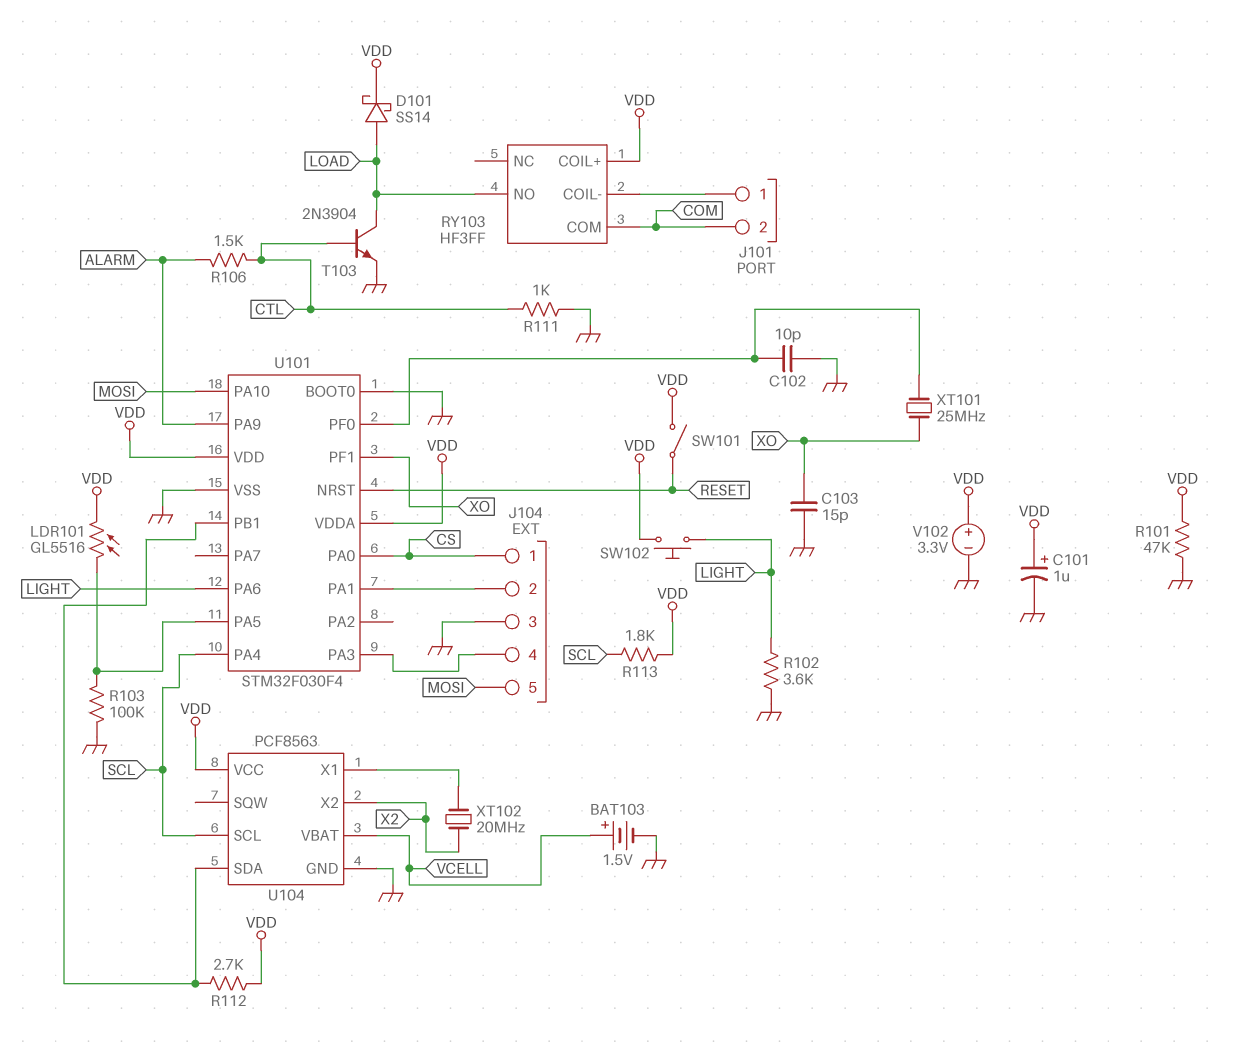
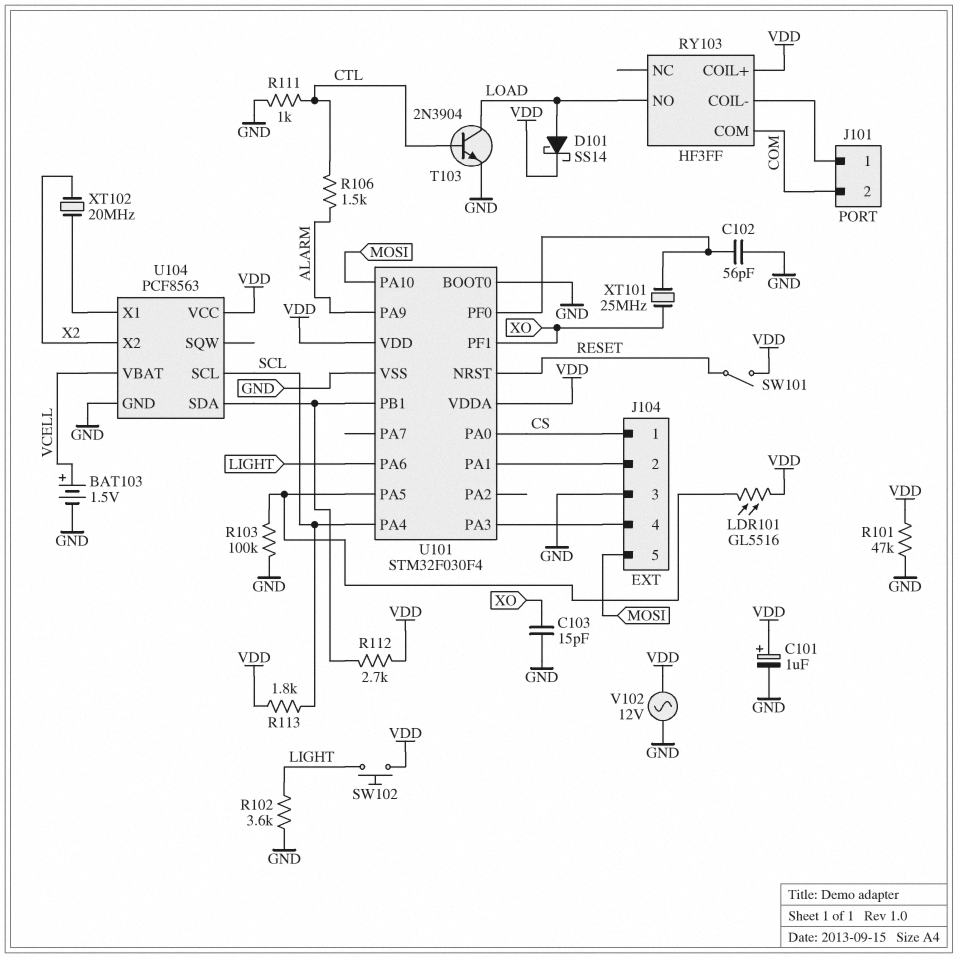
C102: 10pF (GND, U101/PF0) -> 56pF (GND, U101/PF0)
V102: 3.3V (plus VDD, minus GND) -> AC 12V (GND, VDD)

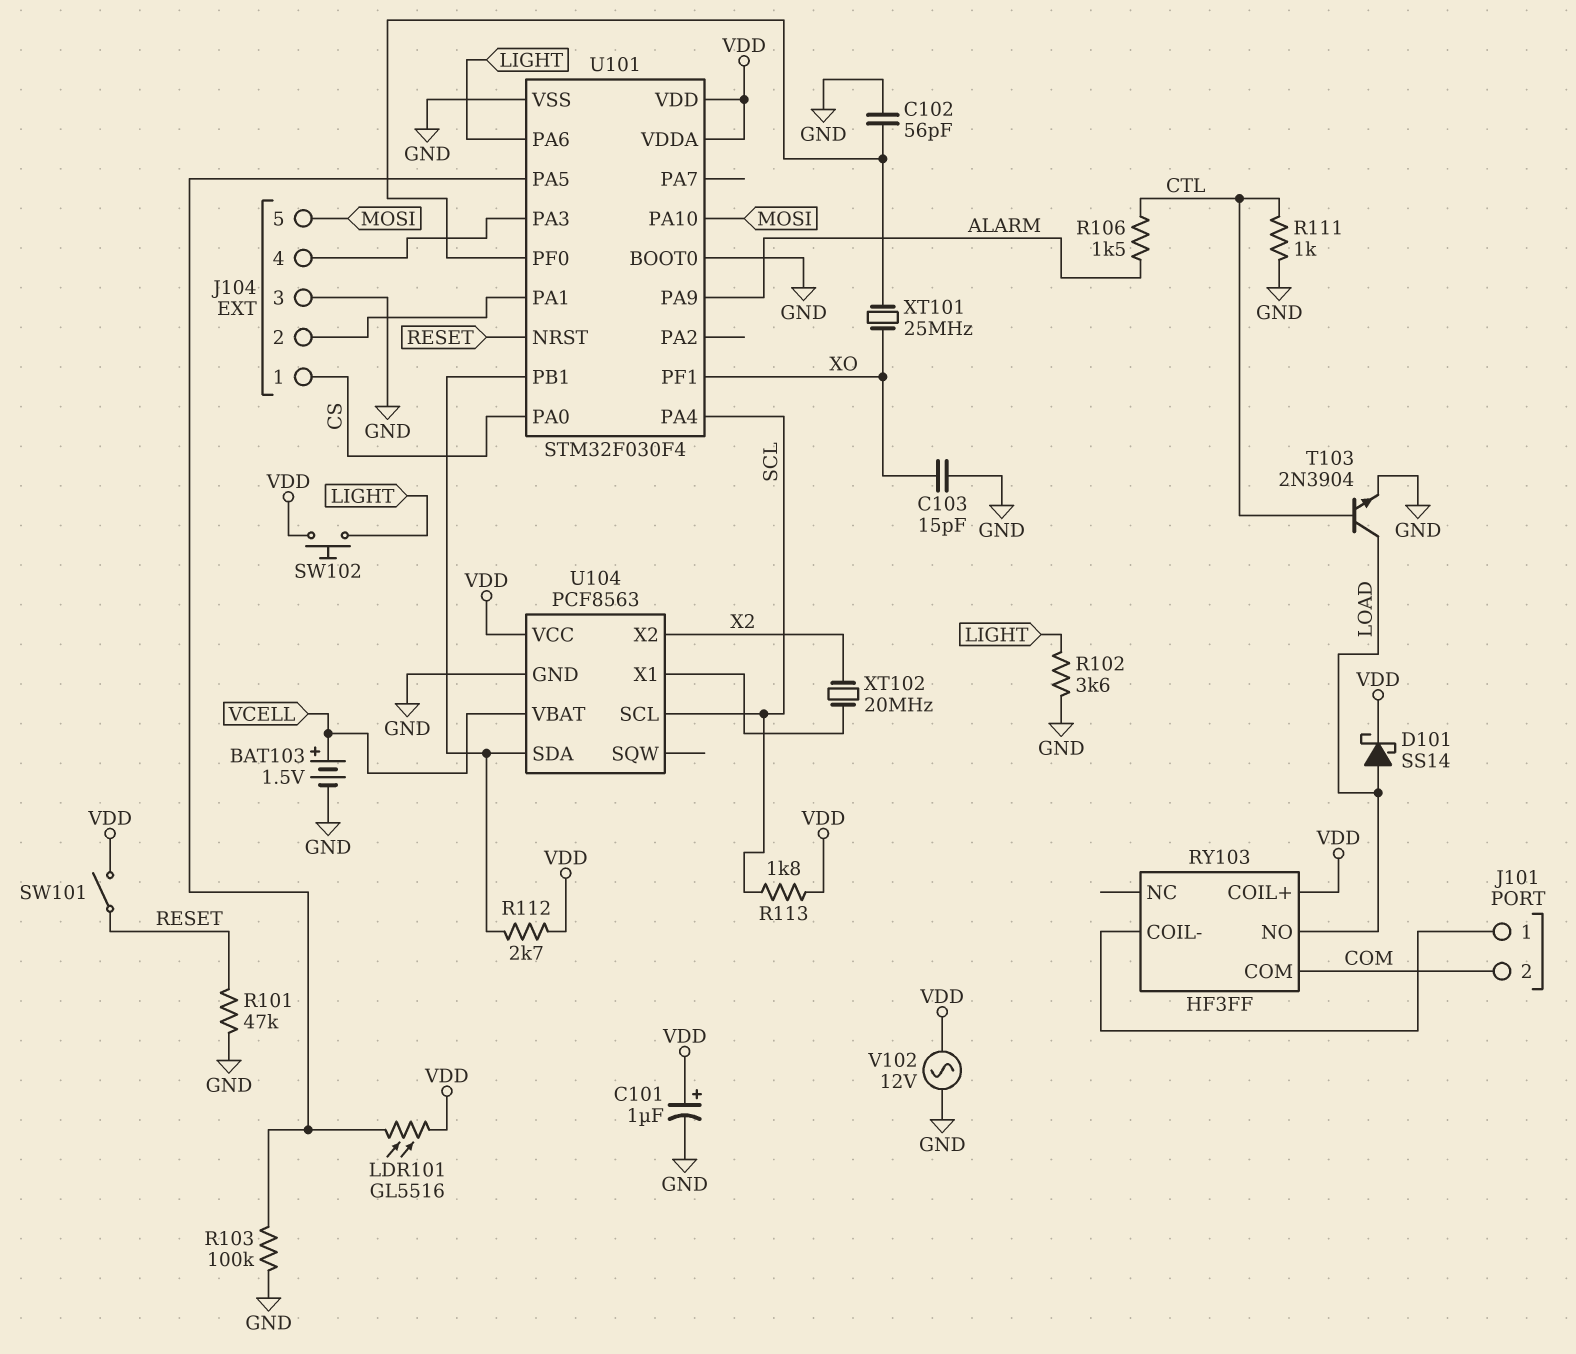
R101: 47k (GND, VDD) -> 47k (GND, RESET)

